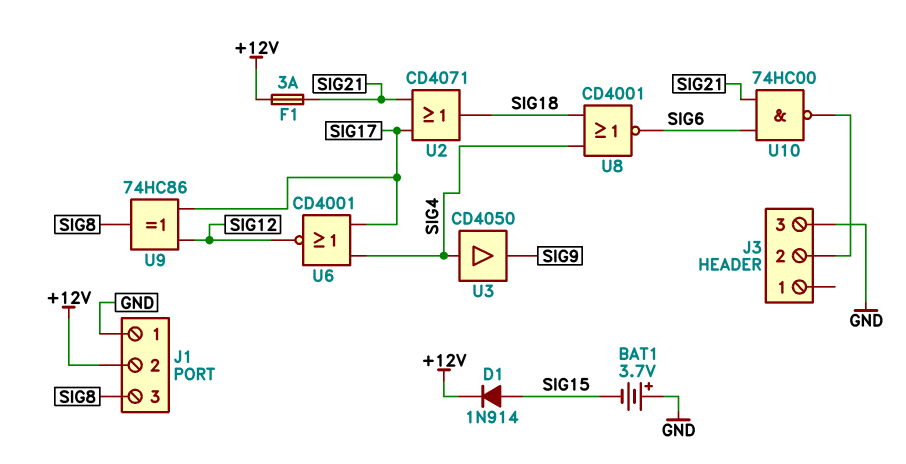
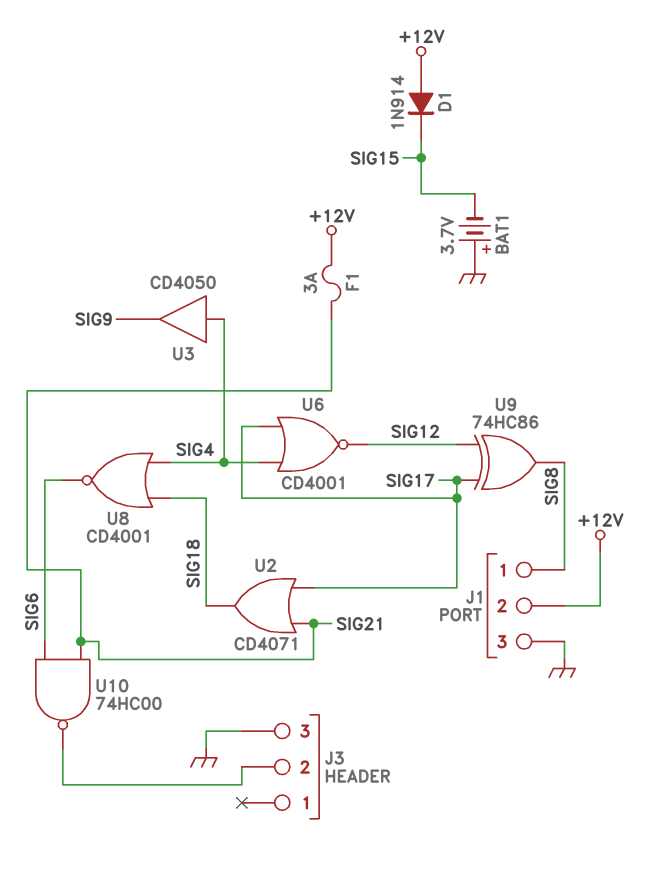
D1: diode 1N914 (A SIG15, K +12V) -> diode 1N914 (A +12V, K SIG15)
J1 pin 1: GND -> SIG8
J1 pin 3: SIG8 -> GND

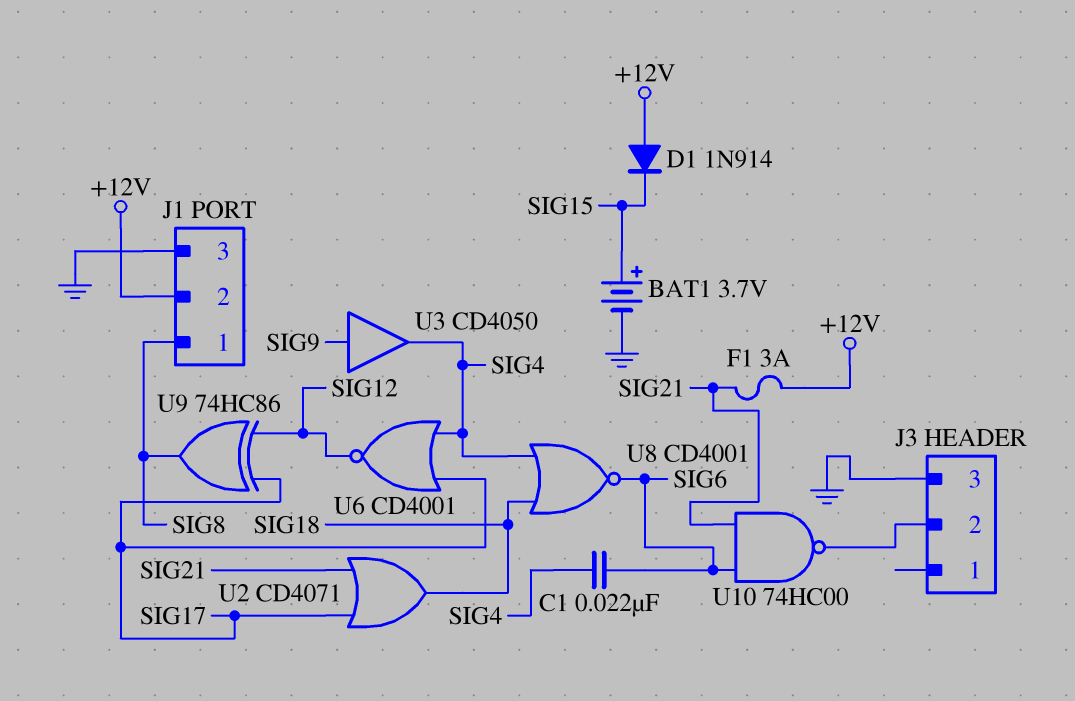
BAT1: 3.7V (plus GND, minus SIG15) -> 3.7V (plus SIG15, minus GND)
C1: none -> 22nF (SIG4, SIG6)
U3: buffer CD4050 (in SIG4, out SIG9) -> buffer CD4050 (in SIG9, out SIG4)

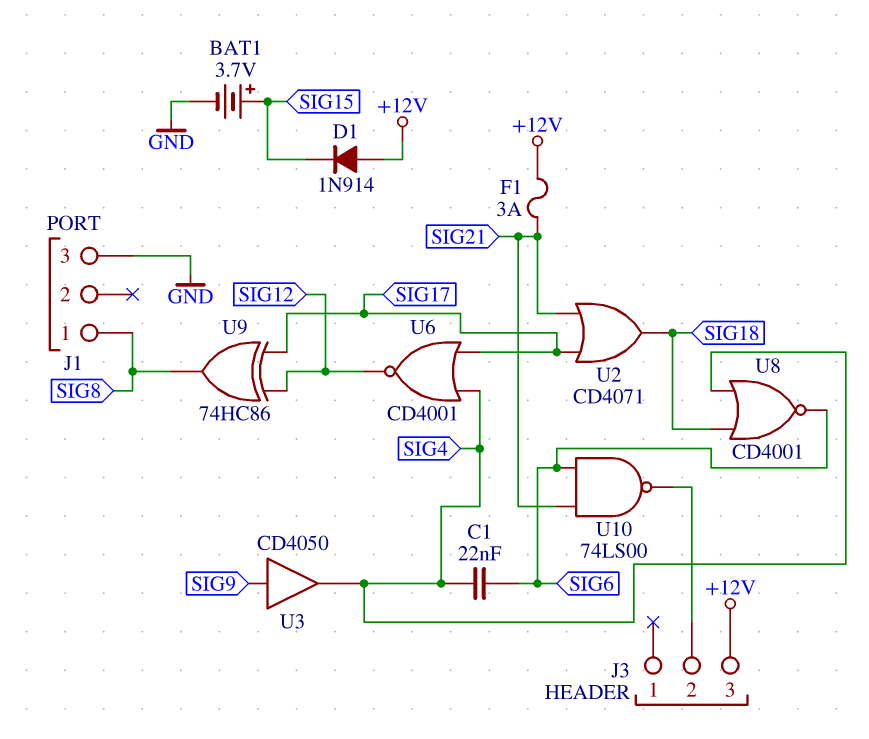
J1 pin 2: +12V -> none
J3 pin 3: GND -> +12V
U10: NAND 74HC00 (in SIG6, in SIG21, out J3/2) -> NAND 74LS00 (in SIG6, in SIG21, out J3/2)

